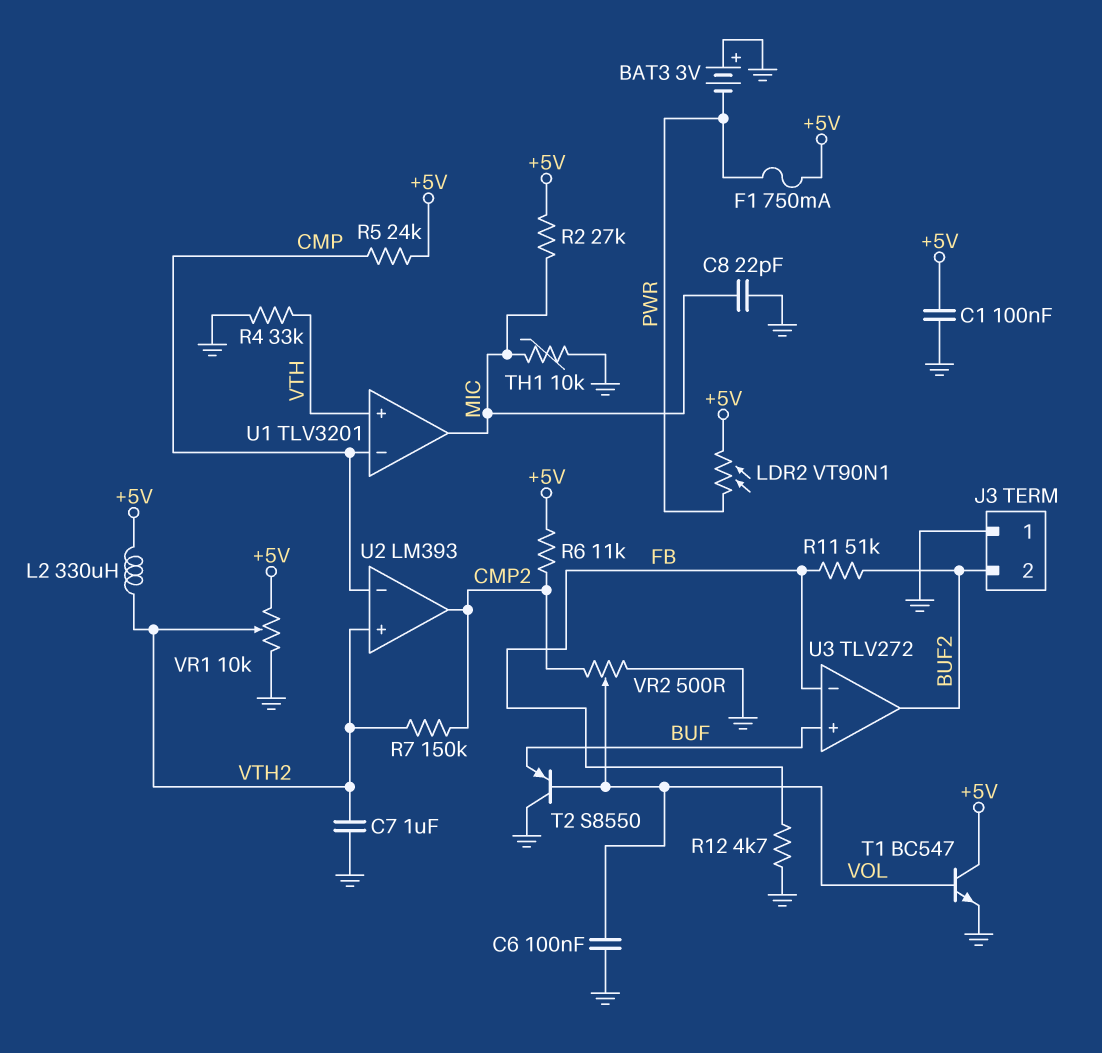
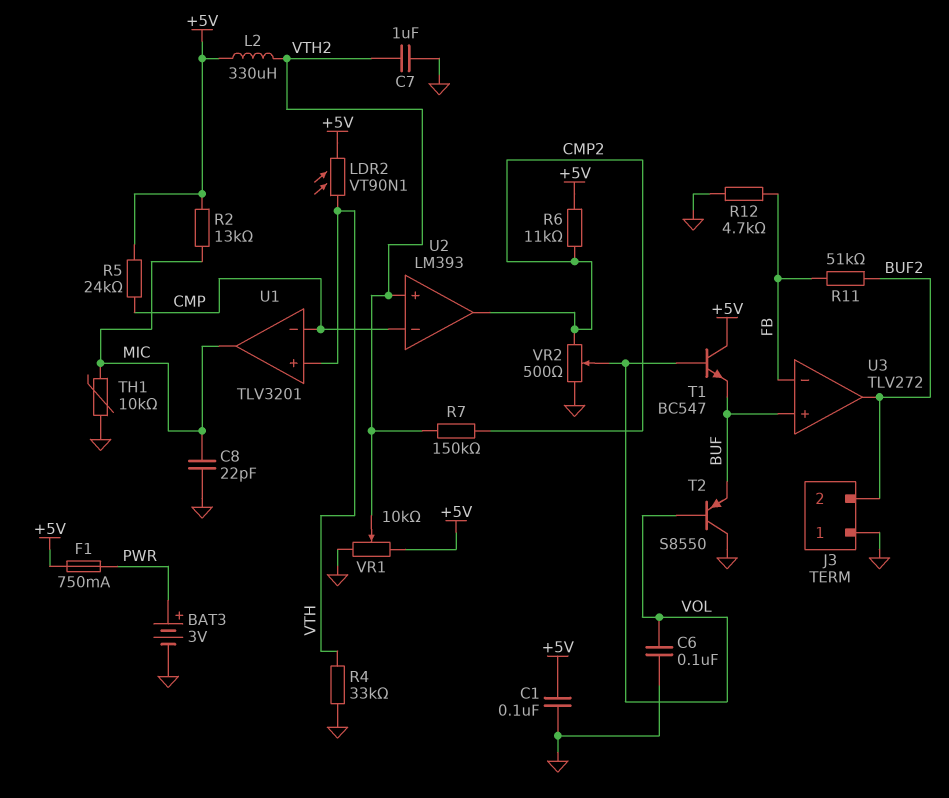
BAT3: 3V (plus GND, minus PWR) -> 3V (plus PWR, minus GND)
LDR2: VT90N1 (+5V, PWR) -> VT90N1 (+5V, VTH)
R2: 27k (+5V, MIC) -> 13k (+5V, MIC)
T1: NPN BC547 (B VOL, C +5V, E GND) -> NPN BC547 (B VOL, C +5V, E BUF)

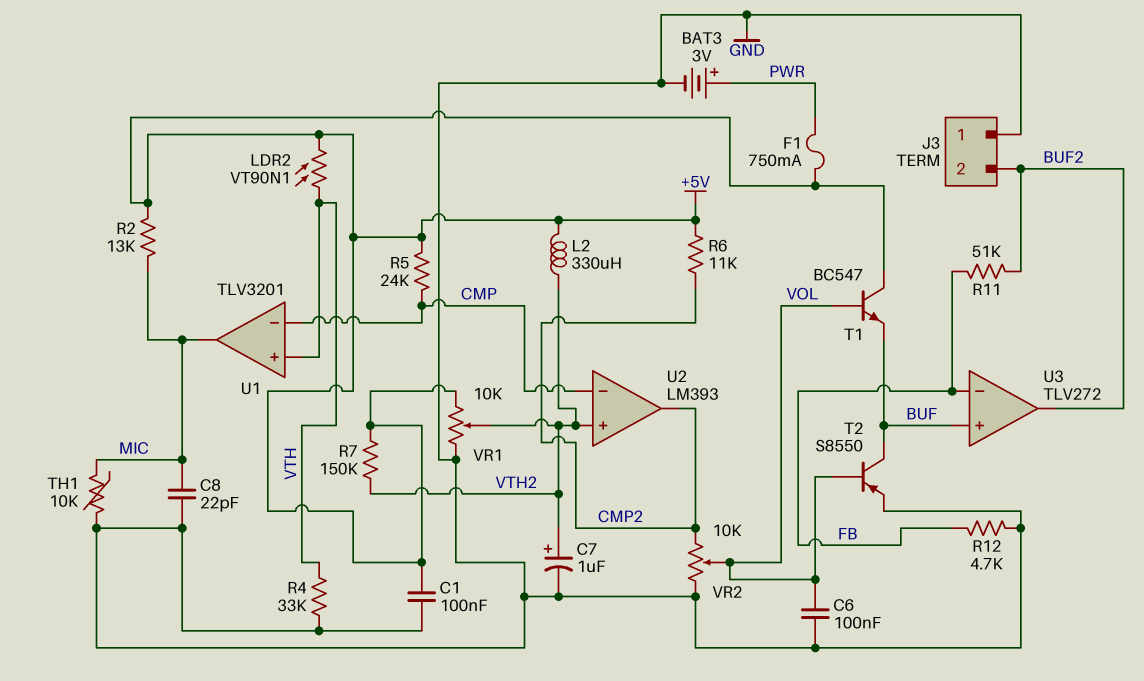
C7: 1uF (GND, VTH2) -> 1uF (plus VTH2, minus GND)
R7: 150k (CMP2, VTH2) -> 150k (+5V, VTH2)
T2: PNP S8550 (B VOL, C GND, E BUF) -> PNP S8550 (B VOL, C BUF, E GND)
VR2: 500 (CMP2, GND, wiper VOL) -> 10k (CMP2, GND, wiper VOL)

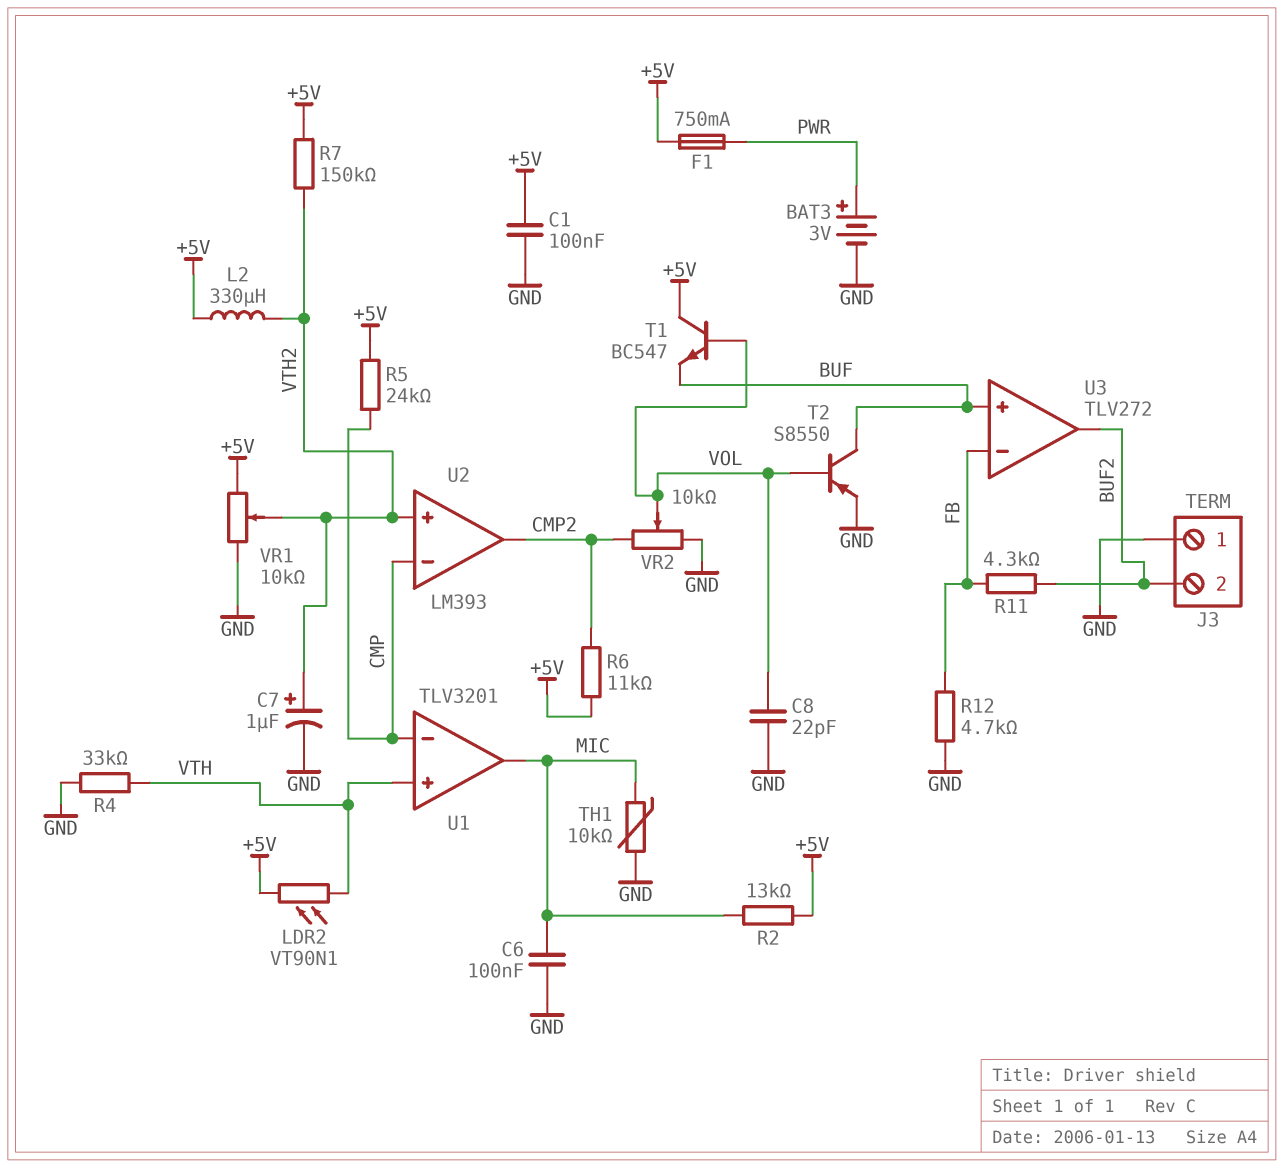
C6: 100nF (GND, VOL) -> 100nF (GND, MIC)
C8: 22pF (GND, MIC) -> 22pF (GND, VOL)
R11: 51k (BUF2, FB) -> 4.3k (BUF2, FB)

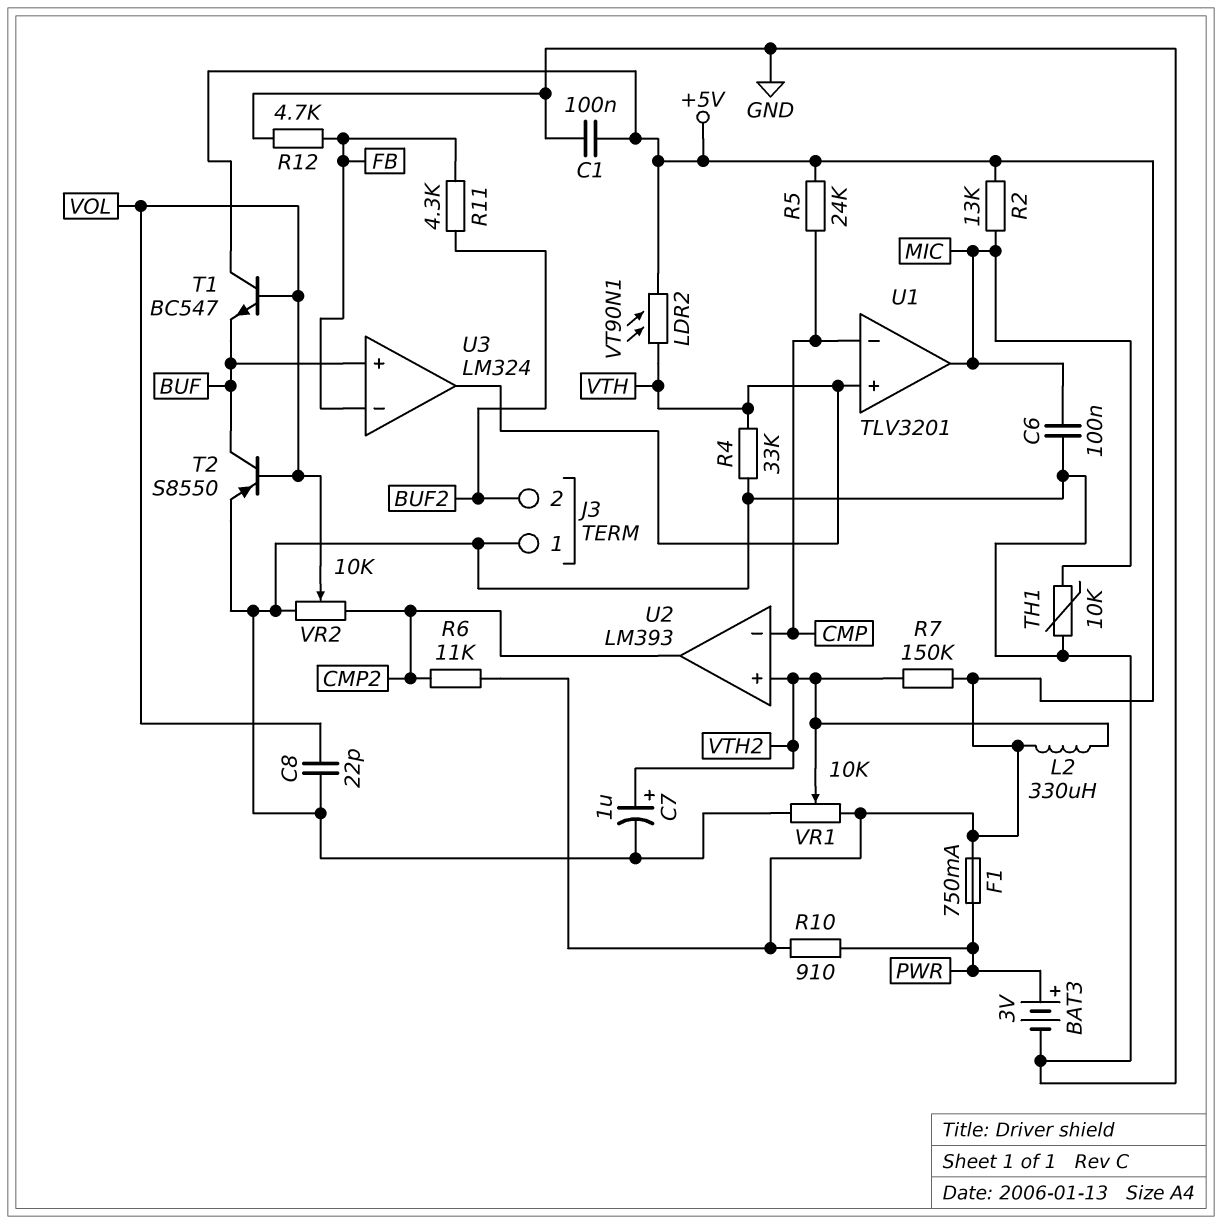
R10: none -> 910 (+5V, PWR)
U3: TLV272 -> LM324
U3 pin out: BUF2 -> VTH

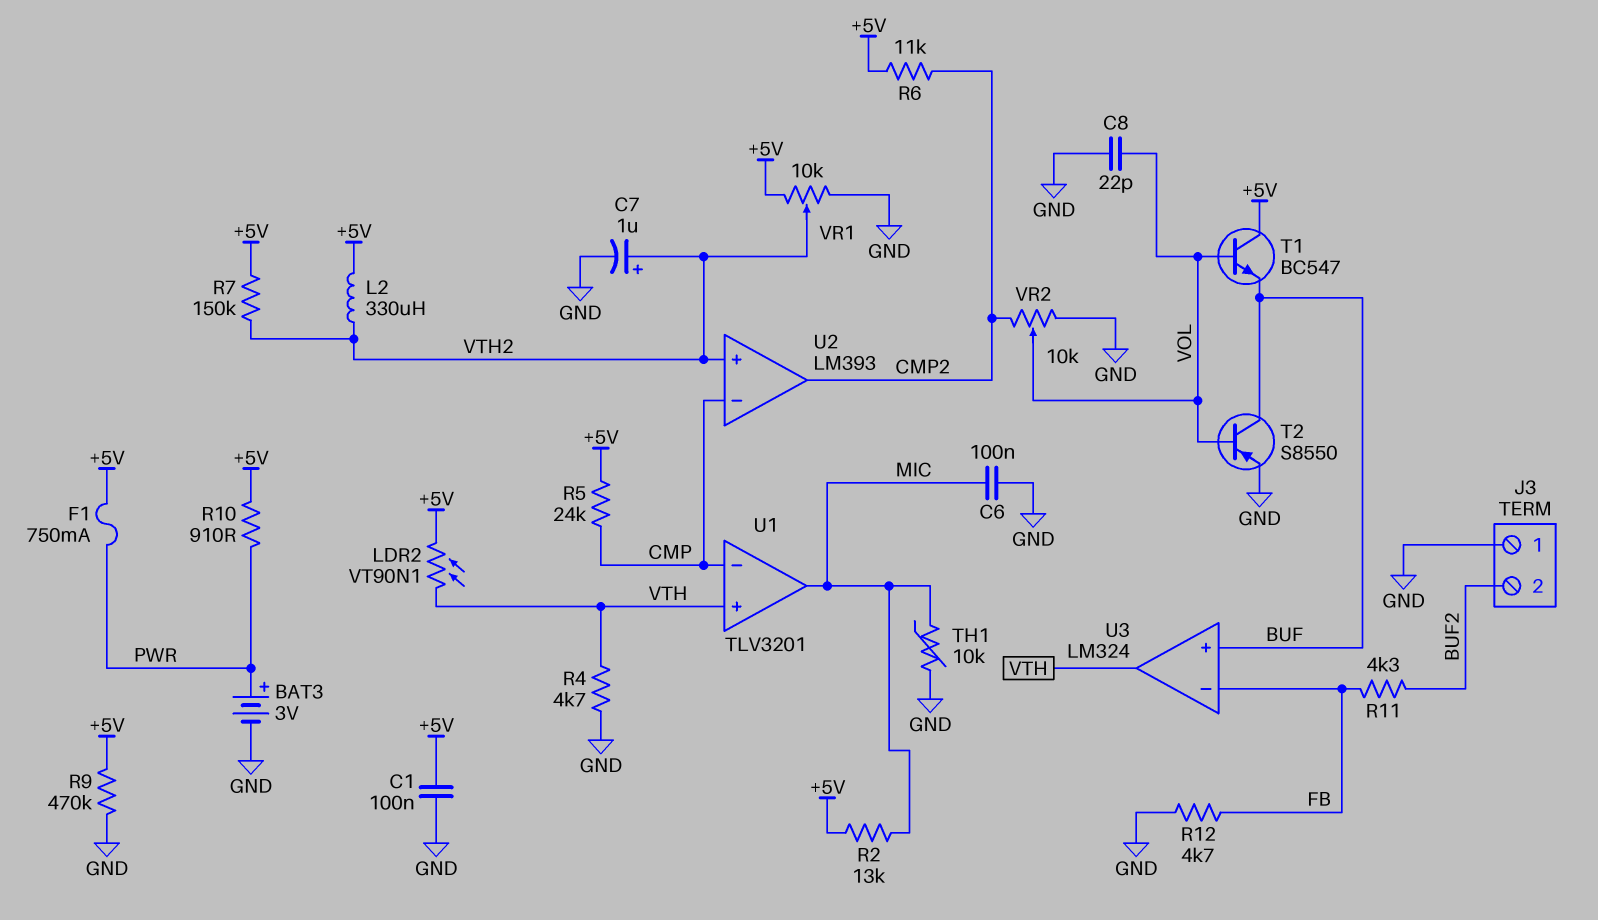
R4: 33k (GND, VTH) -> 4.7k (GND, VTH)
R9: none -> 470k (+5V, GND)

